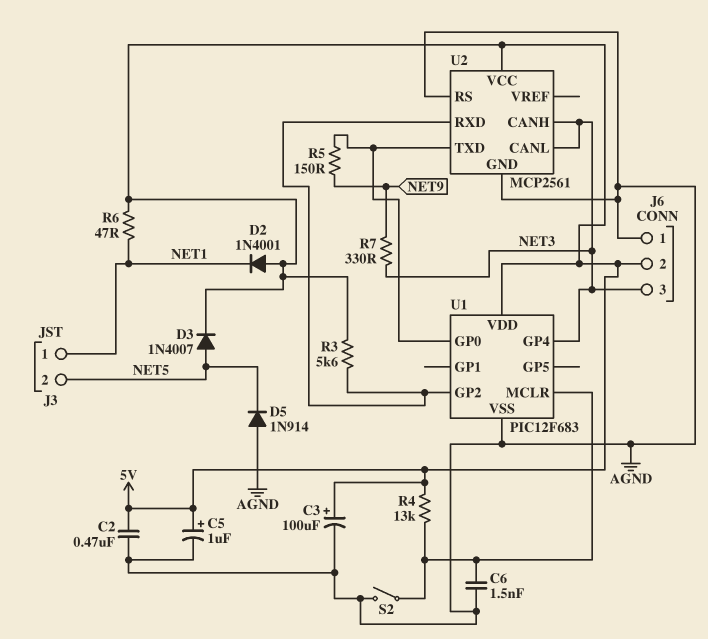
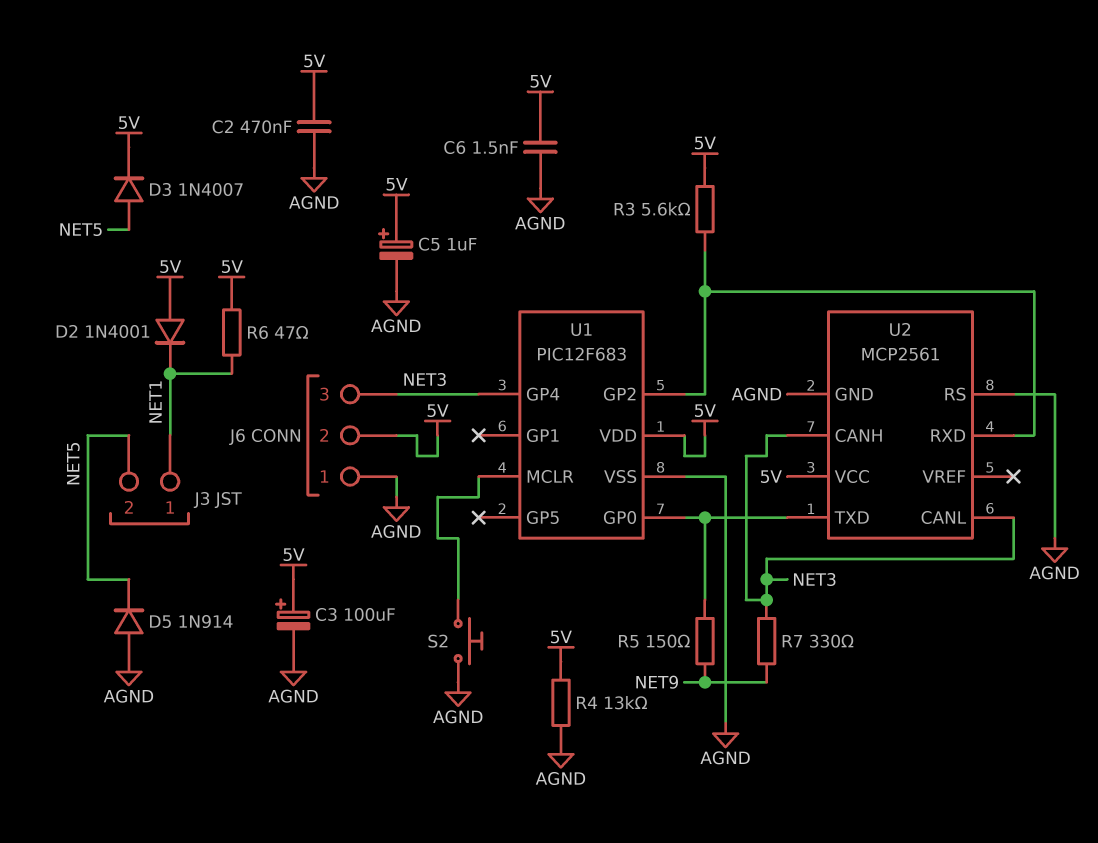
C6: 1.5nF (AGND, U1/MCLR) -> 1.5nF (5V, AGND)
R4: 13k (5V, U1/MCLR) -> 13k (5V, AGND)
S2: switch (AGND, U1/MCLR) -> button (AGND, U1/MCLR)

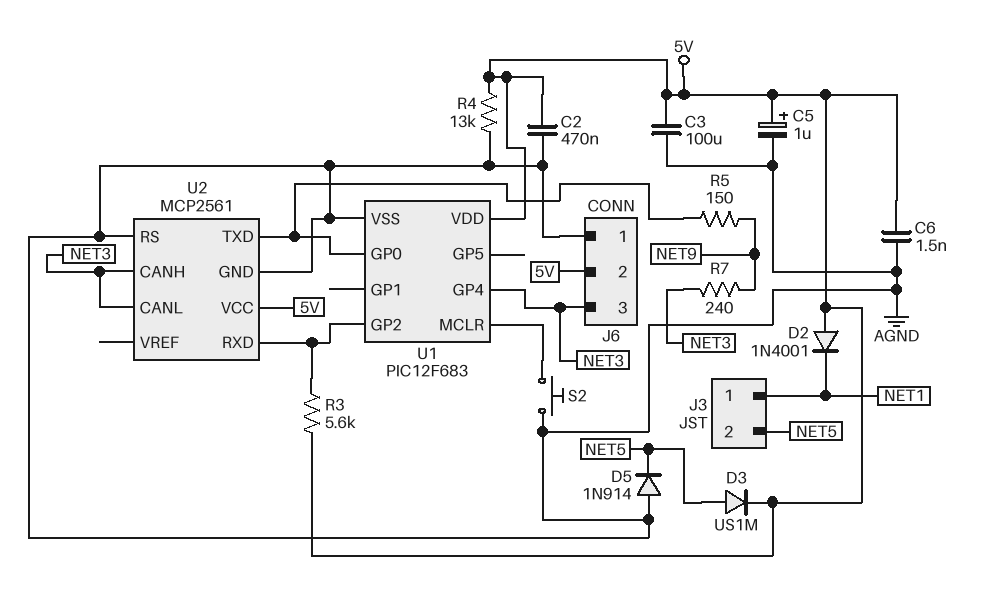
C3: 100uF (plus 5V, minus AGND) -> 100uF (5V, AGND)
D3: diode 1N4007 (A NET5, K 5V) -> diode US1M (A NET5, K 5V)
R6: 47 (5V, NET1) -> none
R7: 330 (NET3, NET9) -> 240 (NET3, NET9)

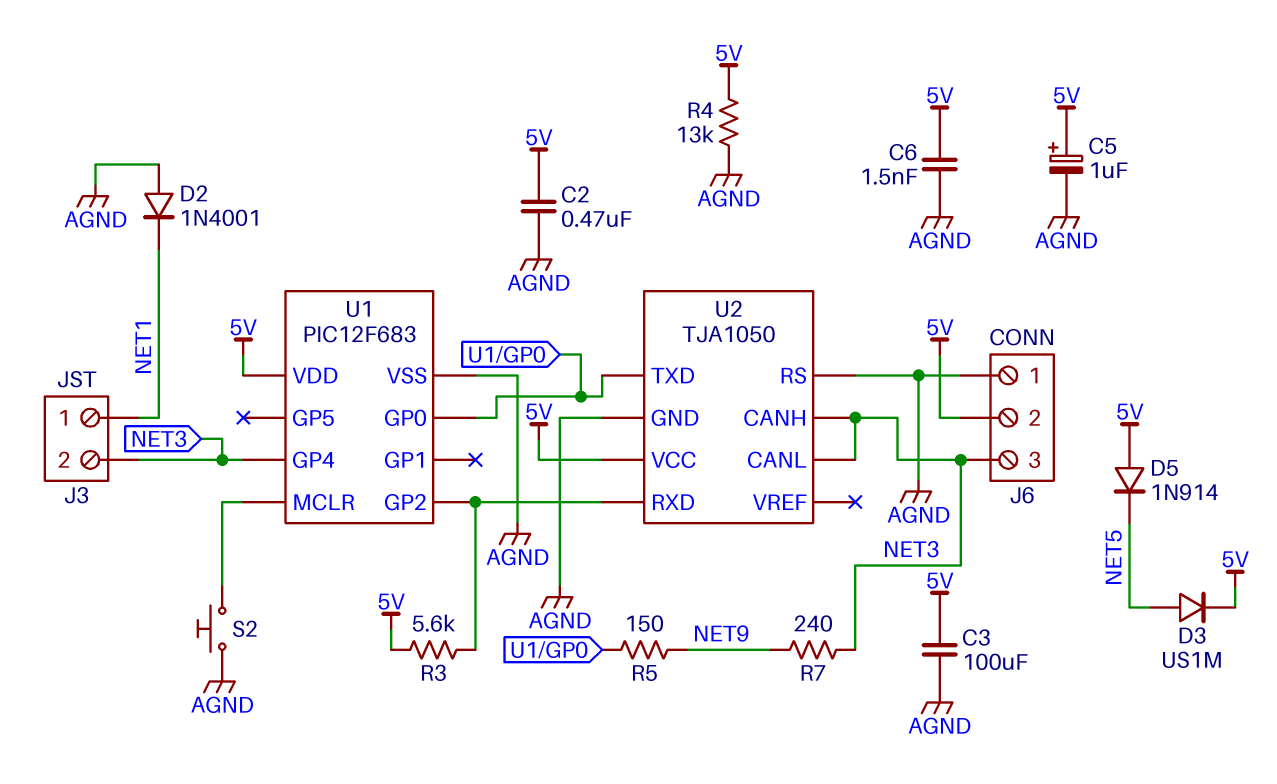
D2: diode 1N4001 (A 5V, K NET1) -> diode 1N4001 (A AGND, K NET1)
D5: diode 1N914 (A AGND, K NET5) -> diode 1N914 (A 5V, K NET5)
J3 pin 2: NET5 -> NET3
U2: MCP2561 -> TJA1050

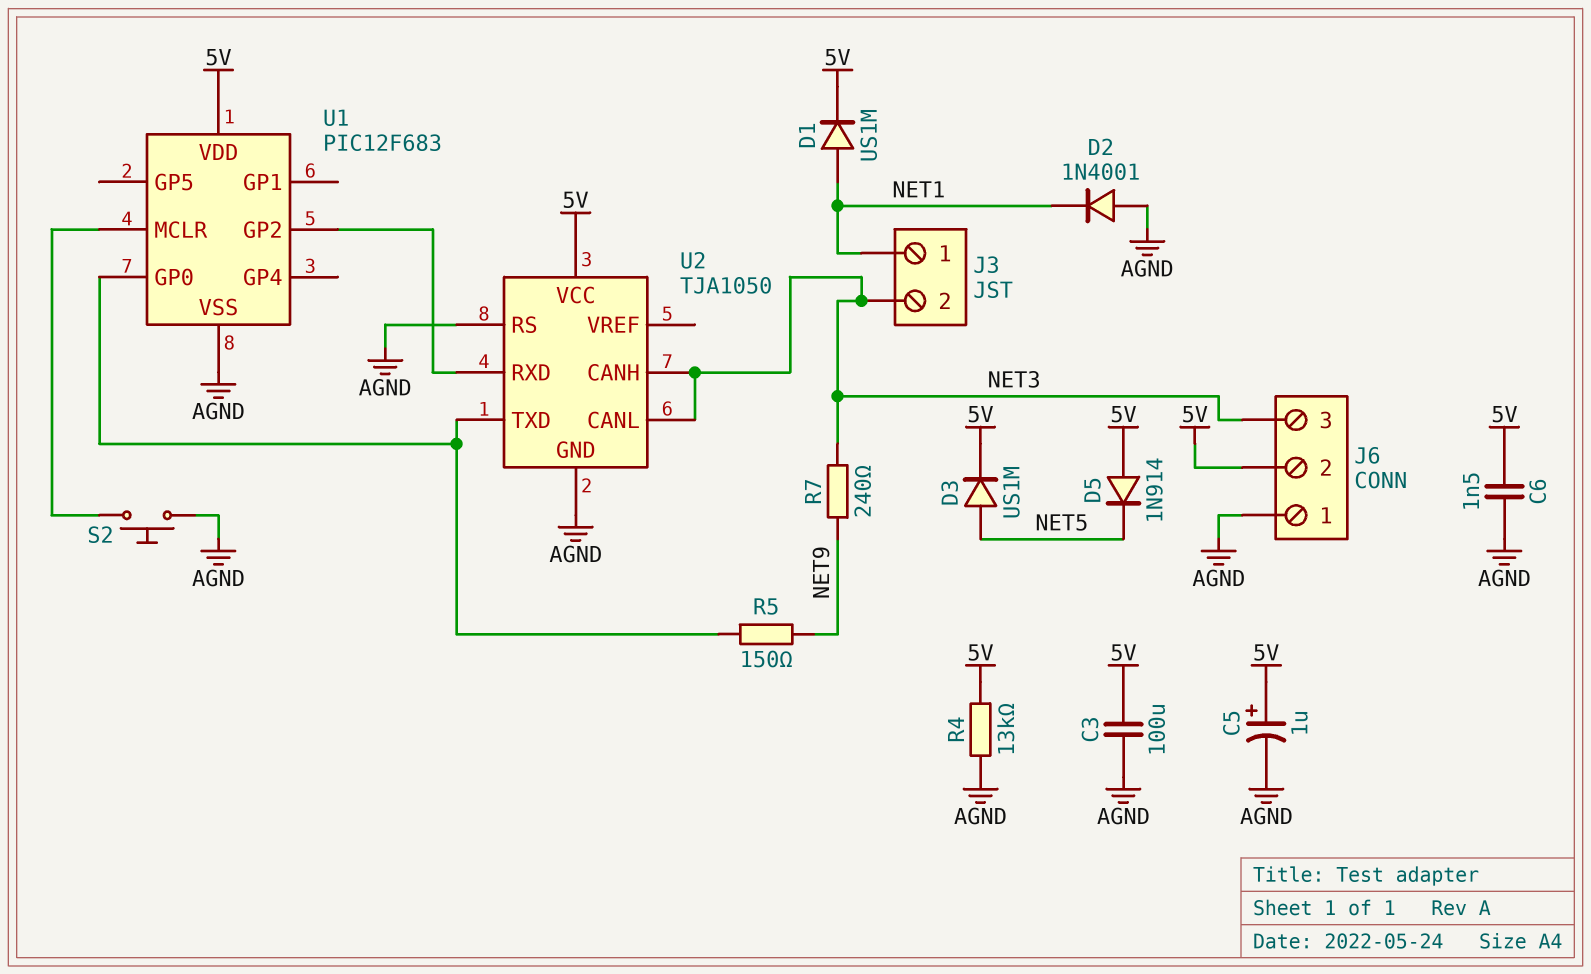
C2: 470nF (5V, AGND) -> none
D1: none -> diode US1M (A NET1, K 5V)
R3: 5.6k (5V, U1/GP2) -> none
U1 pin GP4: NET3 -> none

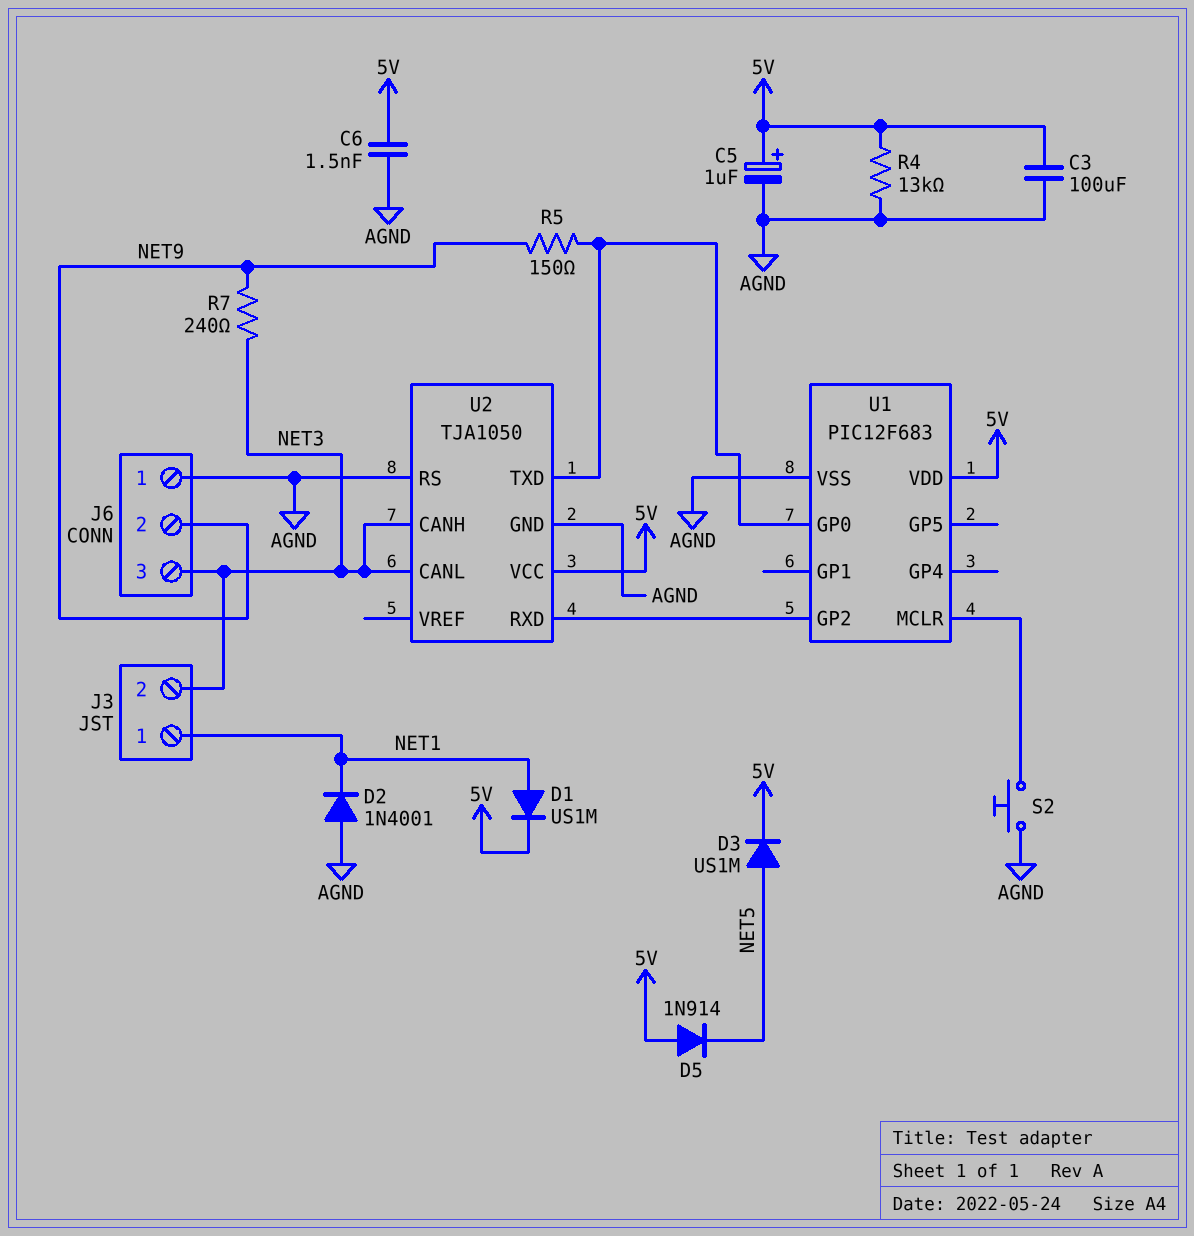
J6 pin 2: 5V -> NET9

